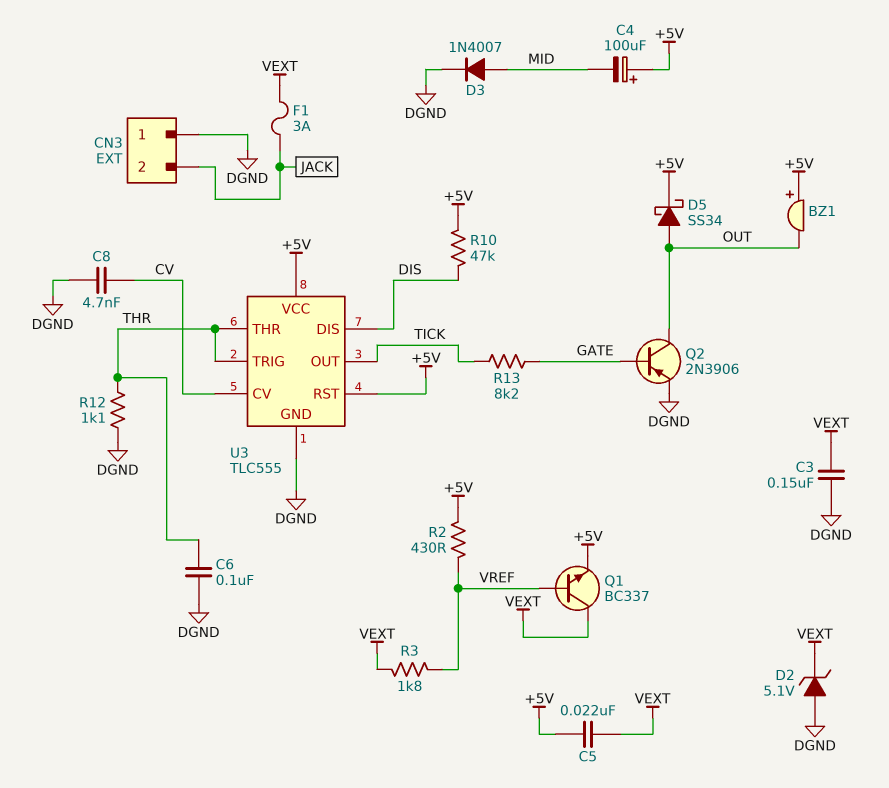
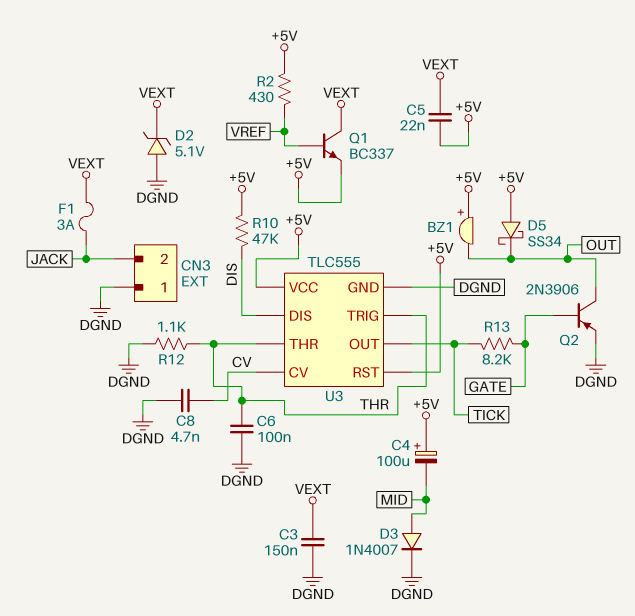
D5: schottky SS34 (A OUT, K +5V) -> schottky SS34 (A +5V, K OUT)
R3: 1.8k (VEXT, VREF) -> none

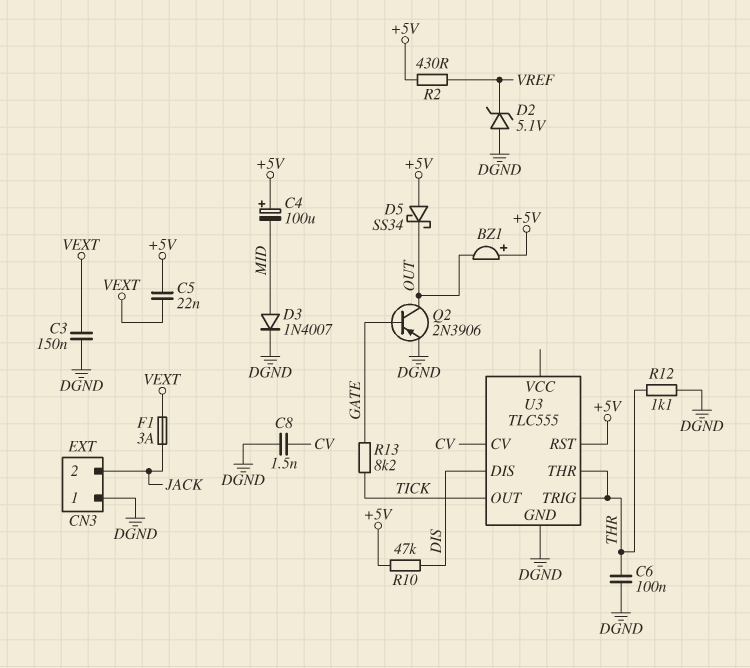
C8: 4.7nF (CV, DGND) -> 1.5nF (CV, DGND)
D2: zener 5.1V (A DGND, K VEXT) -> zener 5.1V (A DGND, K VREF)
Q1: NPN BC337 (B VREF, C VEXT, E +5V) -> none
U3 pin VCC: +5V -> none

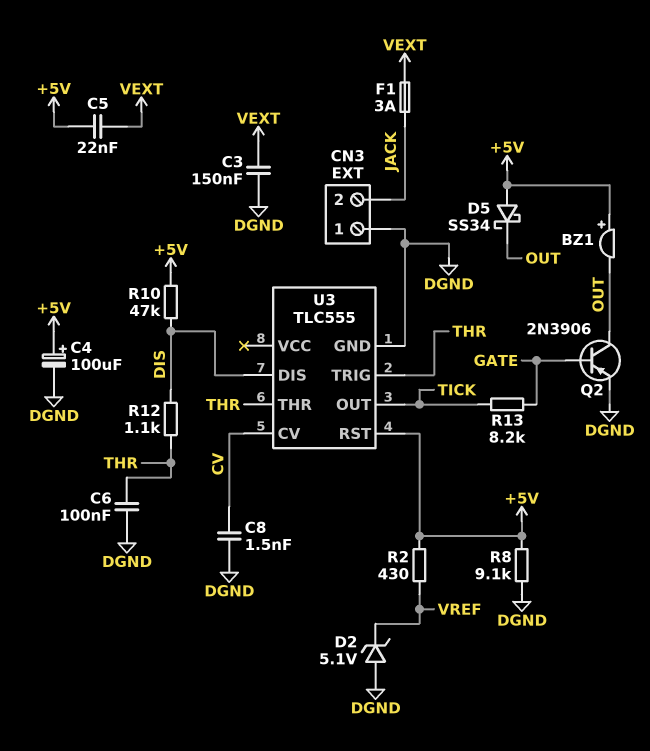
C4: 100uF (plus +5V, minus MID) -> 100uF (plus +5V, minus DGND)
D3: diode 1N4007 (A MID, K DGND) -> none
R8: none -> 9.1k (+5V, DGND)
R12: 1.1k (DGND, THR) -> 1.1k (DIS, THR)

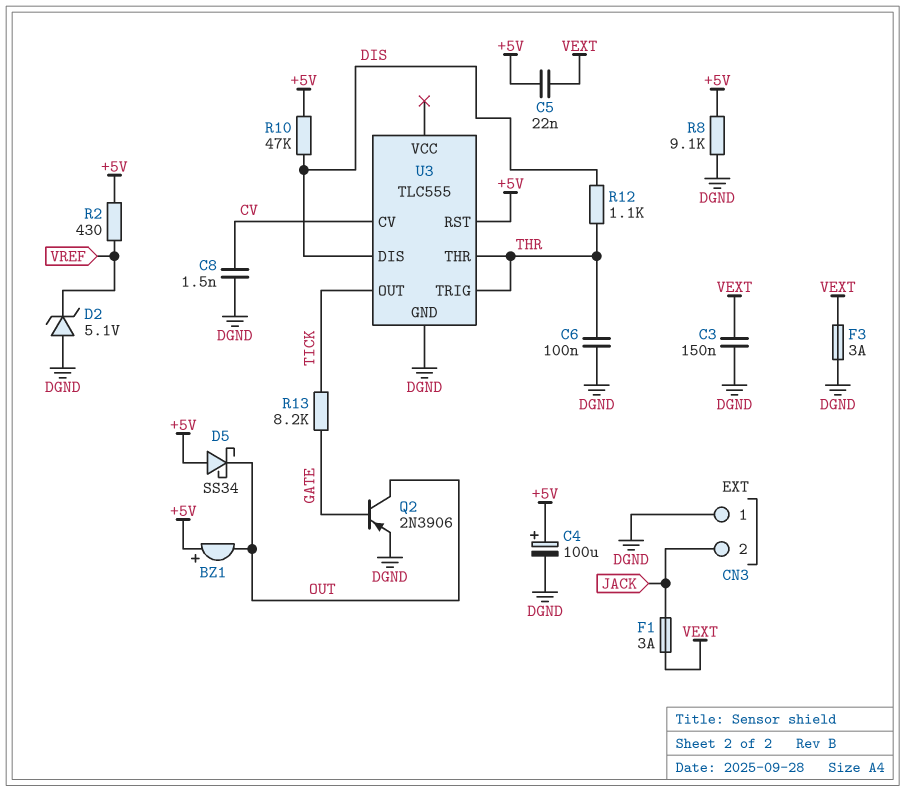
F3: none -> 3A (DGND, VEXT)

